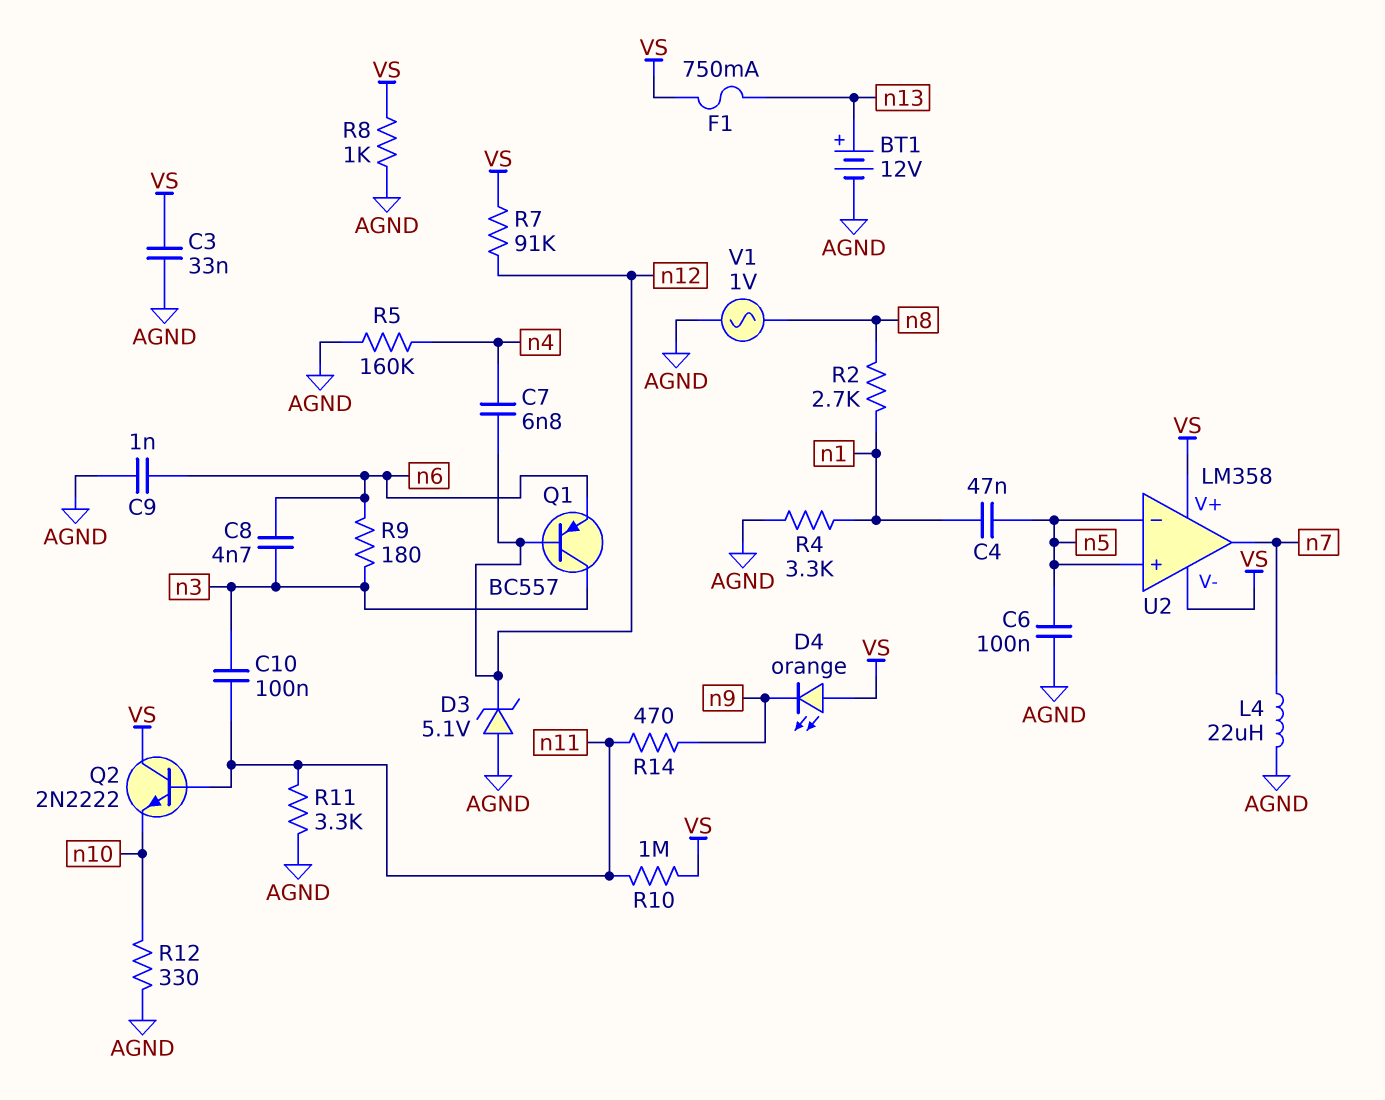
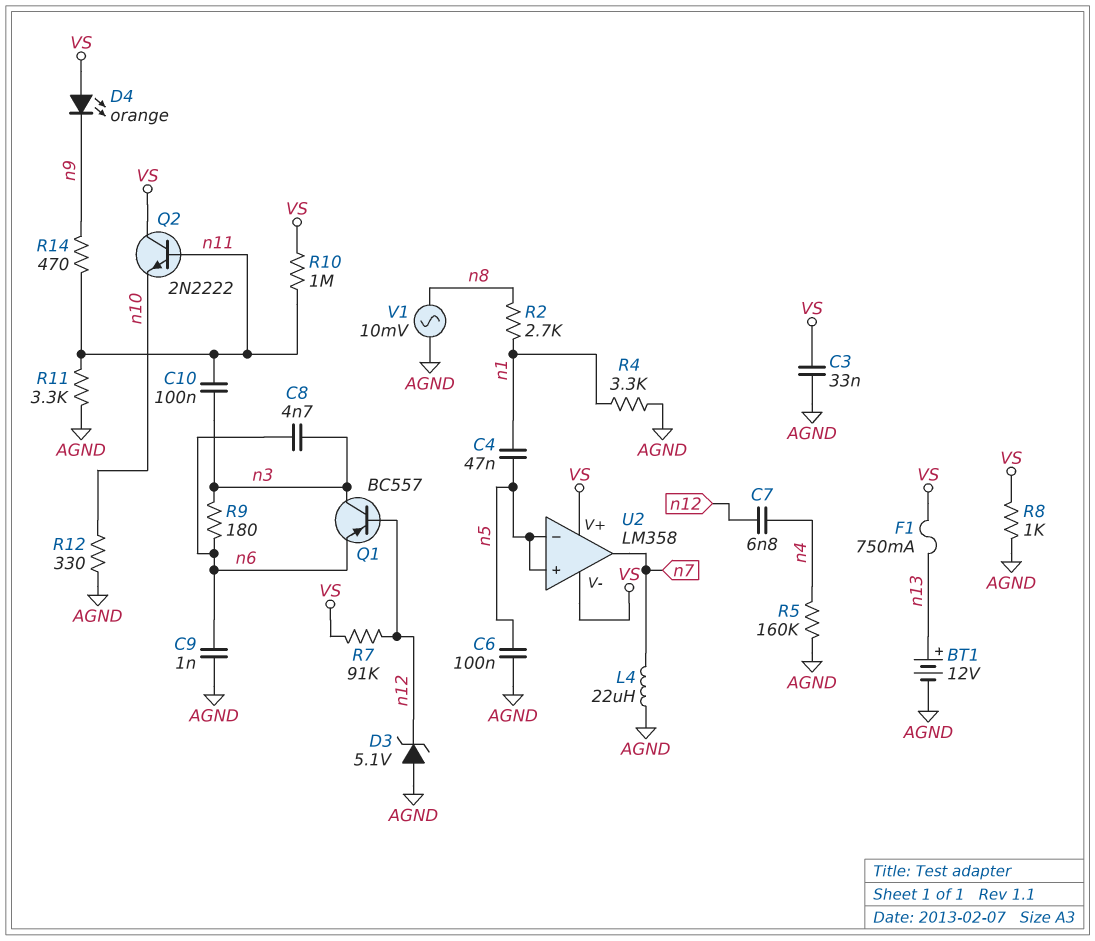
V1: AC 1V (AGND, n8) -> AC 10mV (AGND, n8)

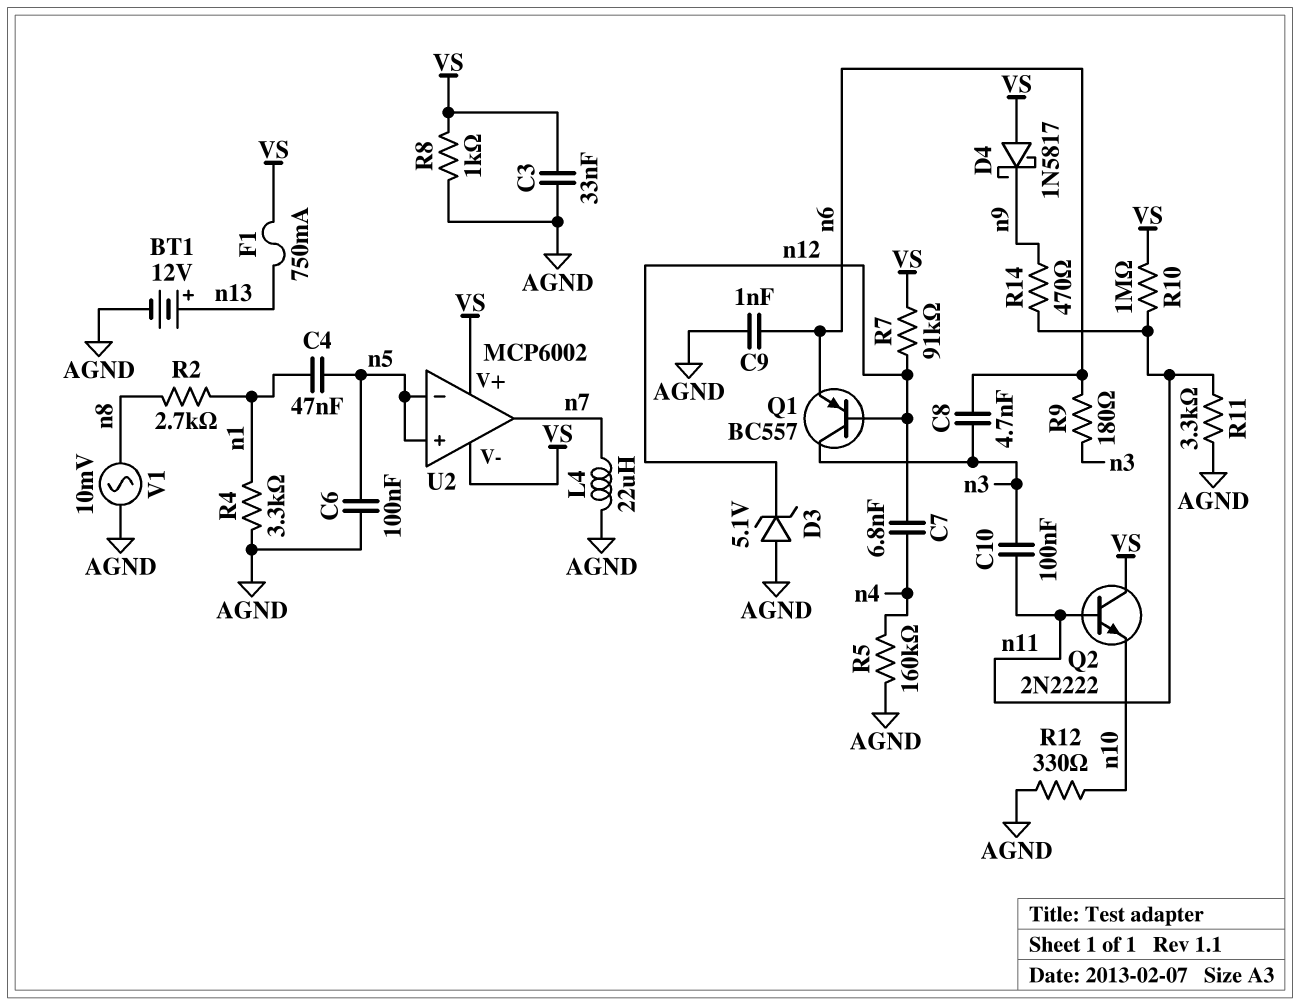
D4: LED orange (A VS, K n9) -> schottky 1N5817 (A VS, K n9)
U2: LM358 -> MCP6002

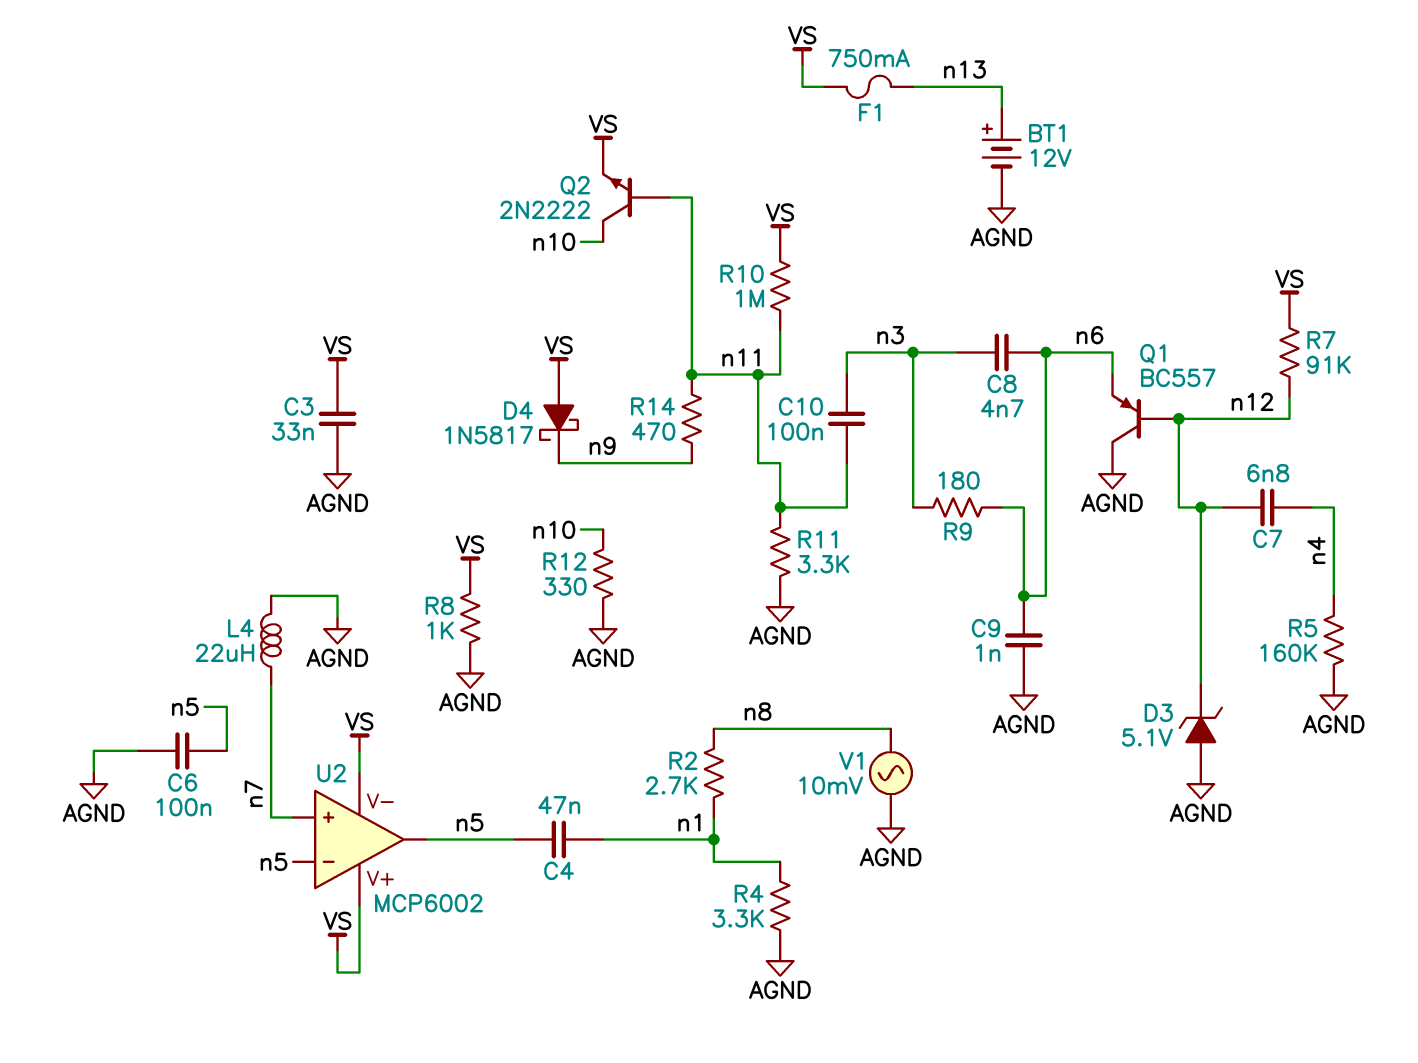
Q1: PNP BC557 (B n12, C n3, E n6) -> PNP BC557 (B n12, C AGND, E n6)
Q2: NPN 2N2222 (B n11, C VS, E n10) -> NPN 2N2222 (B n11, C n10, E VS)
U2 pin in+: n5 -> n7
U2 pin out: n7 -> n5

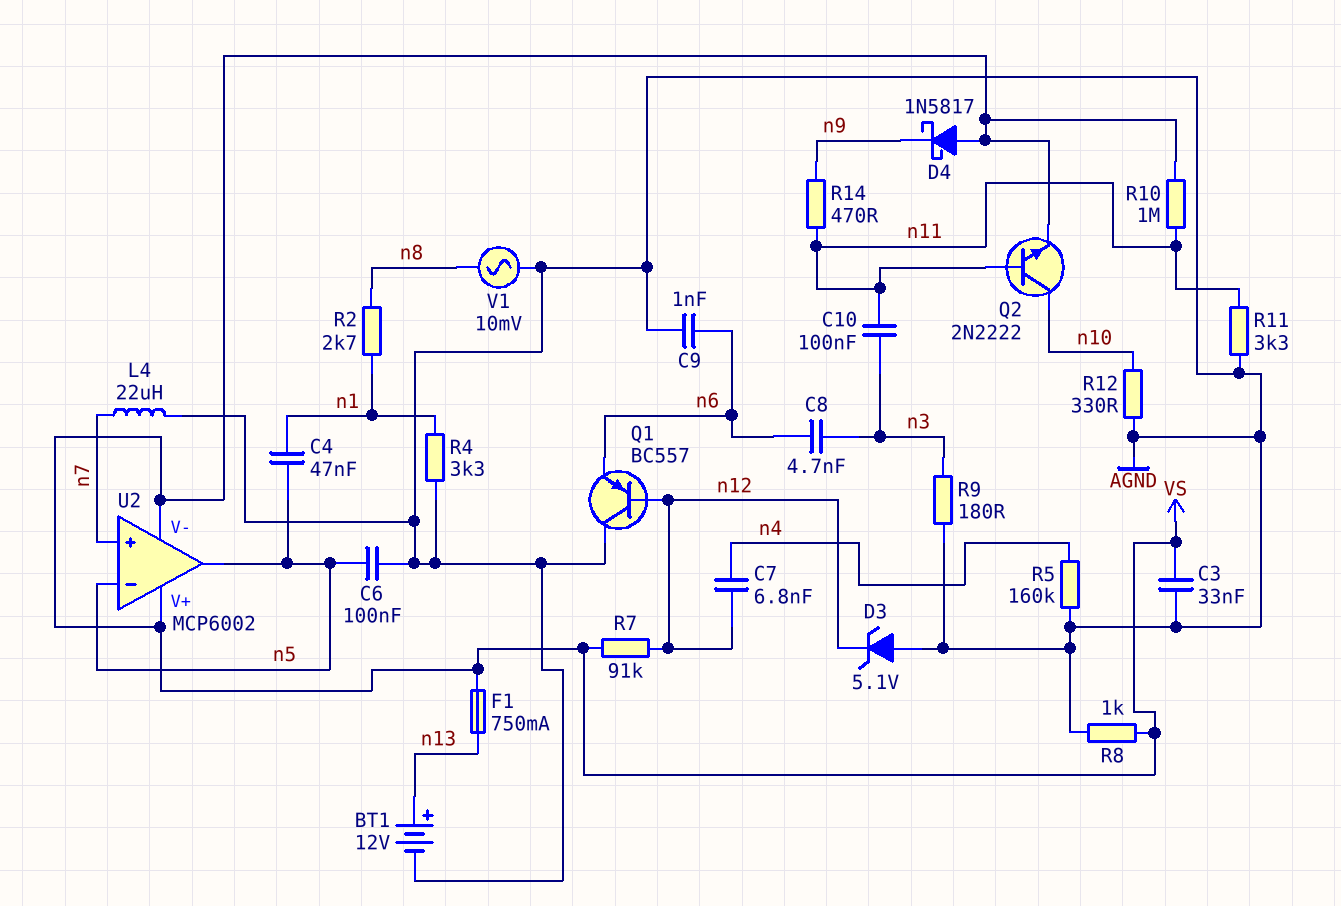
R9: 180 (n3, n6) -> 180 (AGND, n3)

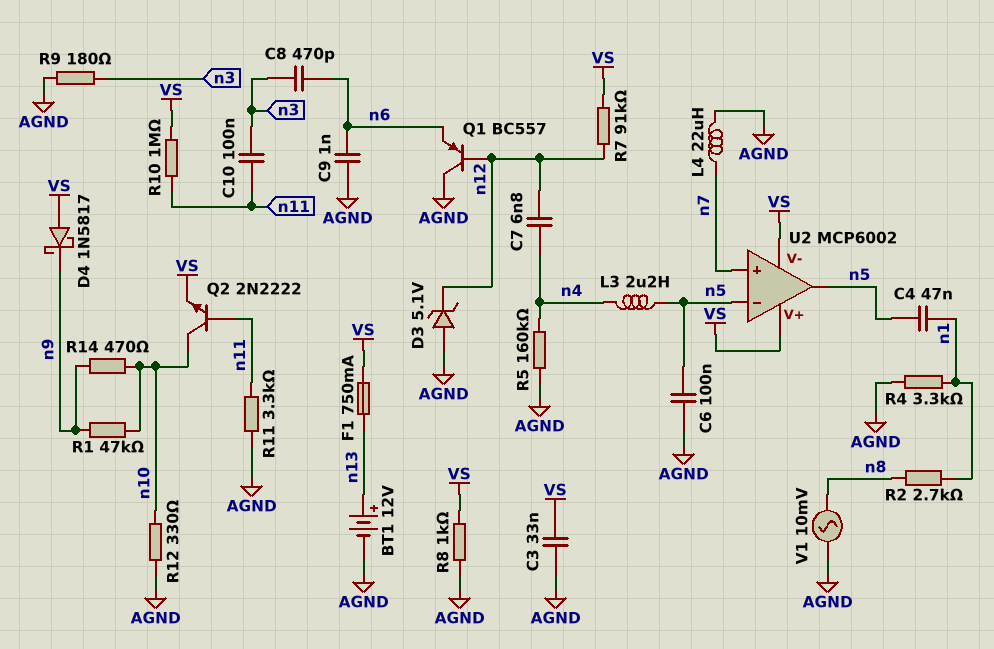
C8: 4.7nF (n3, n6) -> 470pF (n3, n6)
L3: none -> 2.2uH (n4, n5)
R1: none -> 47k (n9, n10)
R14: 470 (n9, n11) -> 470 (n9, n10)

